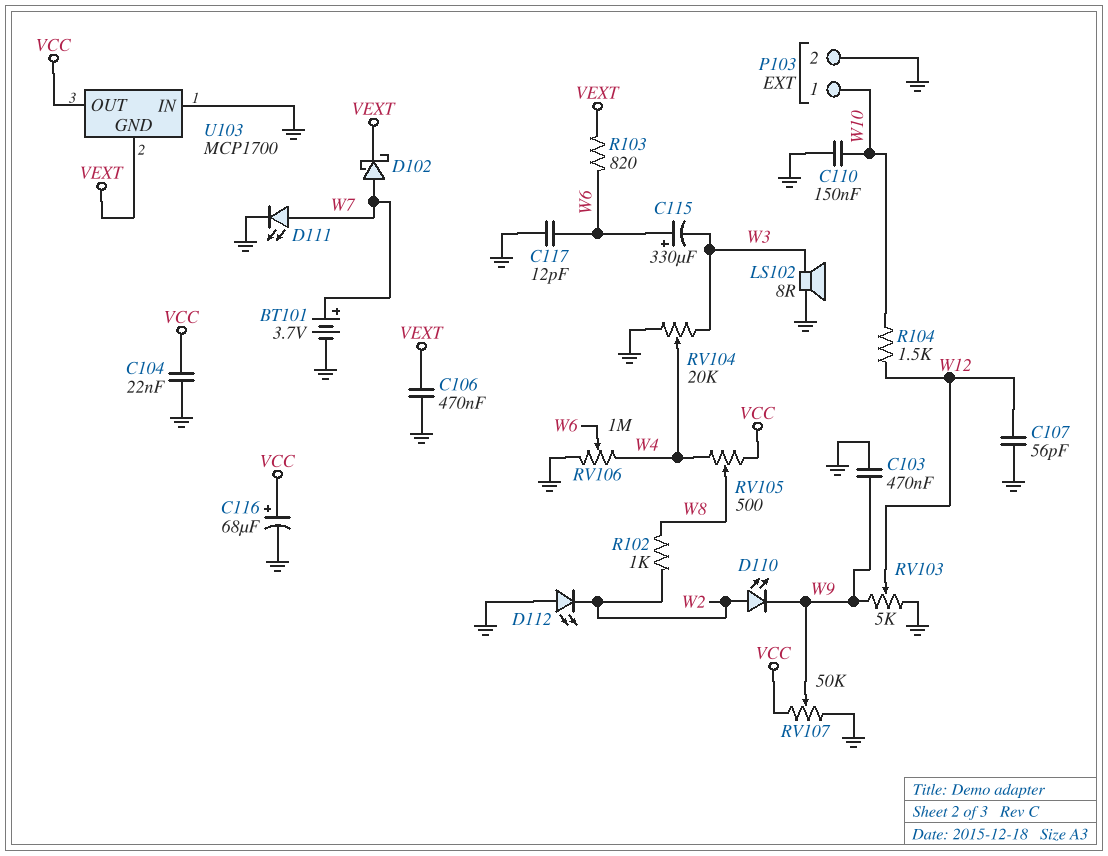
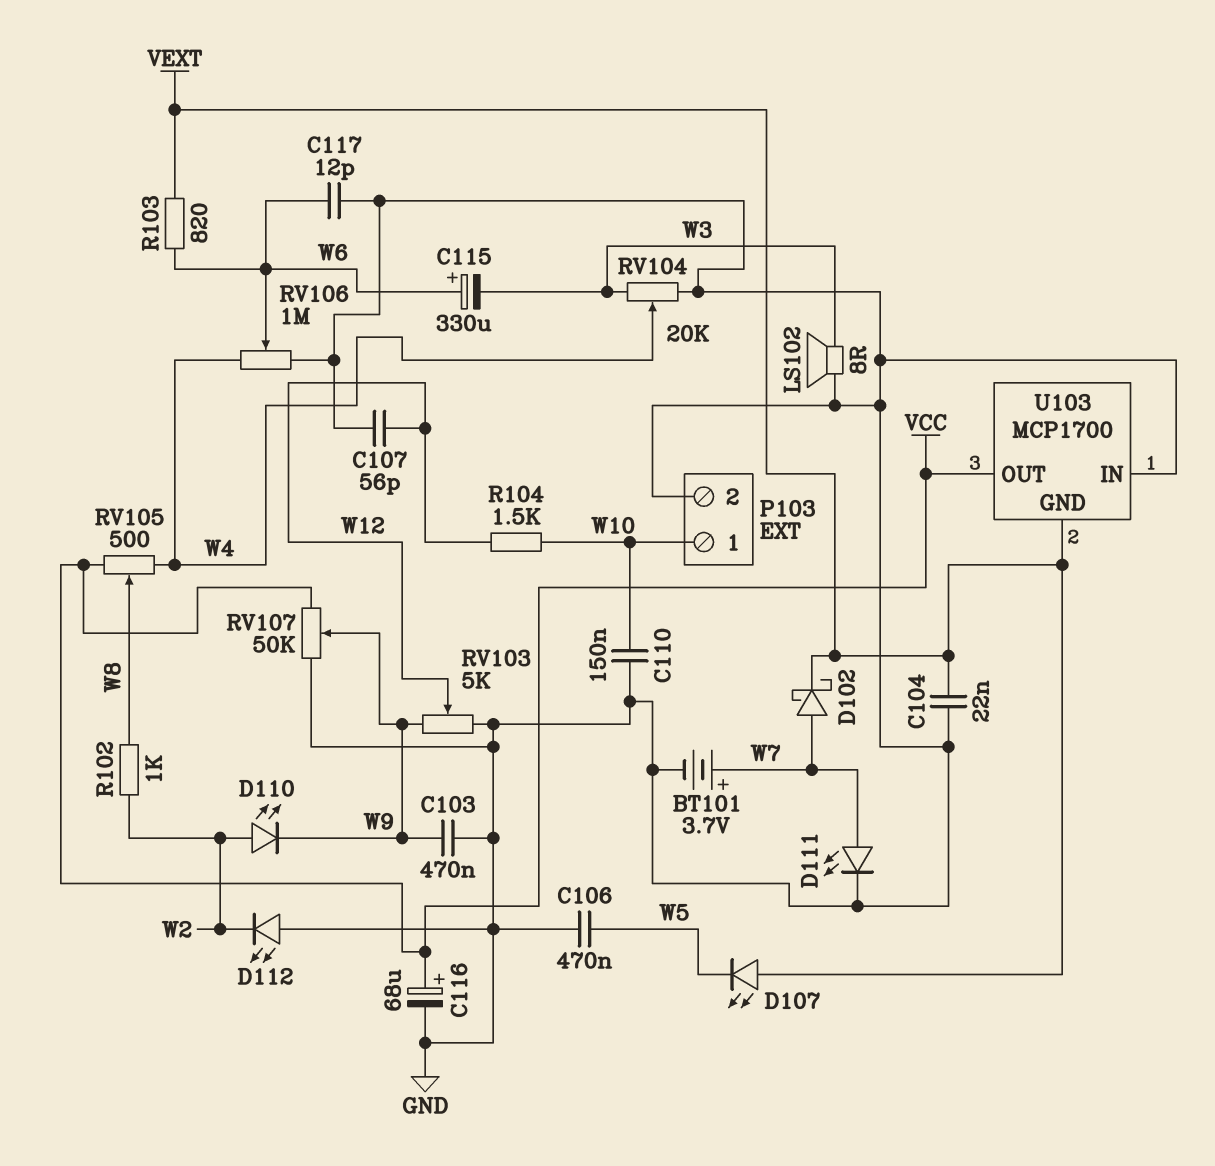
C104: 22nF (GND, VCC) -> 22nF (GND, VEXT)
C106: 470nF (GND, VEXT) -> 470nF (GND, W5)
D107: none -> LED (A VEXT, K W5)

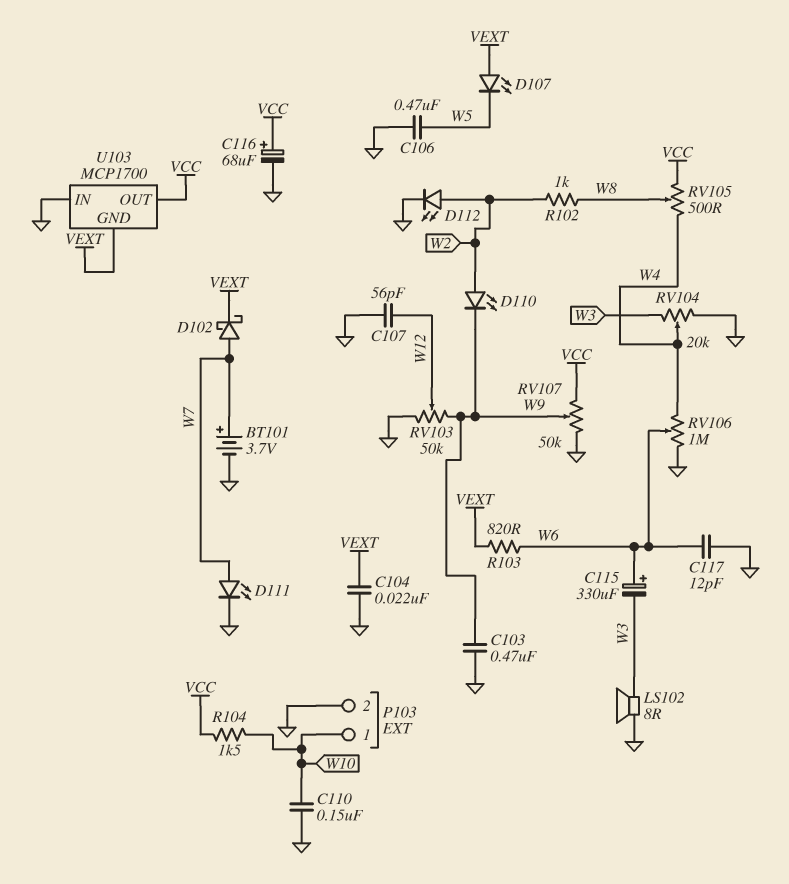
D112: LED (A GND, K W2) -> LED (A W2, K GND)
R104: 1.5k (W10, W12) -> 1.5k (VCC, W10)
RV103: 5k (GND, W9, wiper W12) -> 50k (GND, W9, wiper W12)

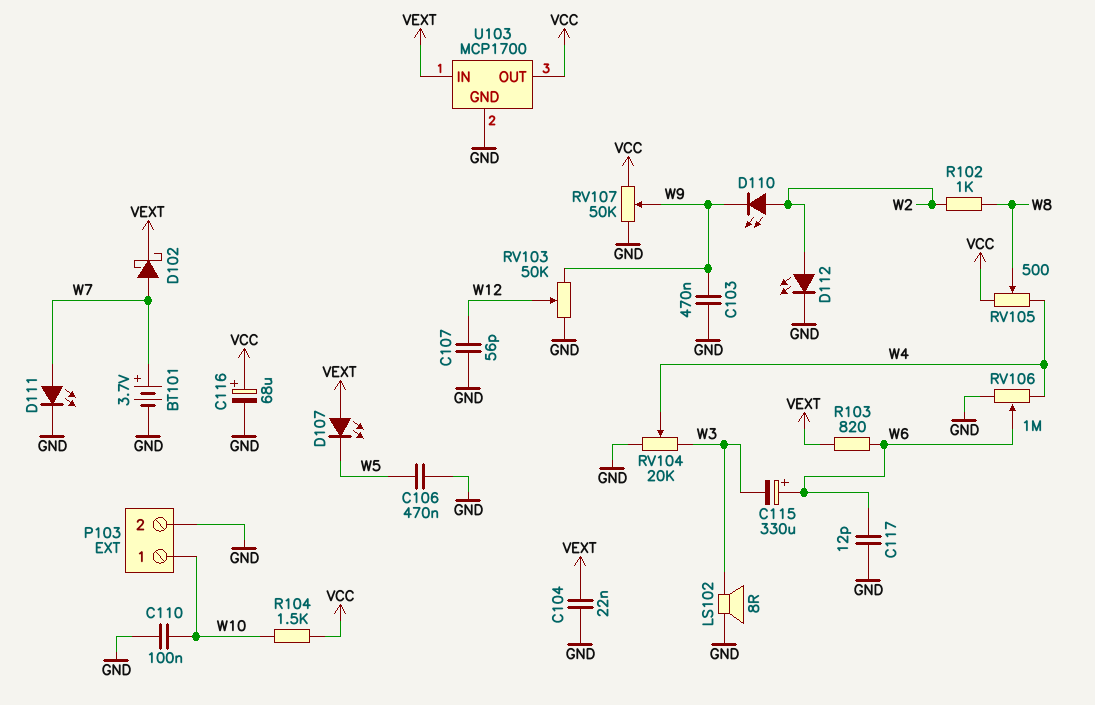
C110: 150nF (GND, W10) -> 100nF (GND, W10)
U103 pin GND: VEXT -> GND
U103 pin IN: GND -> VEXT

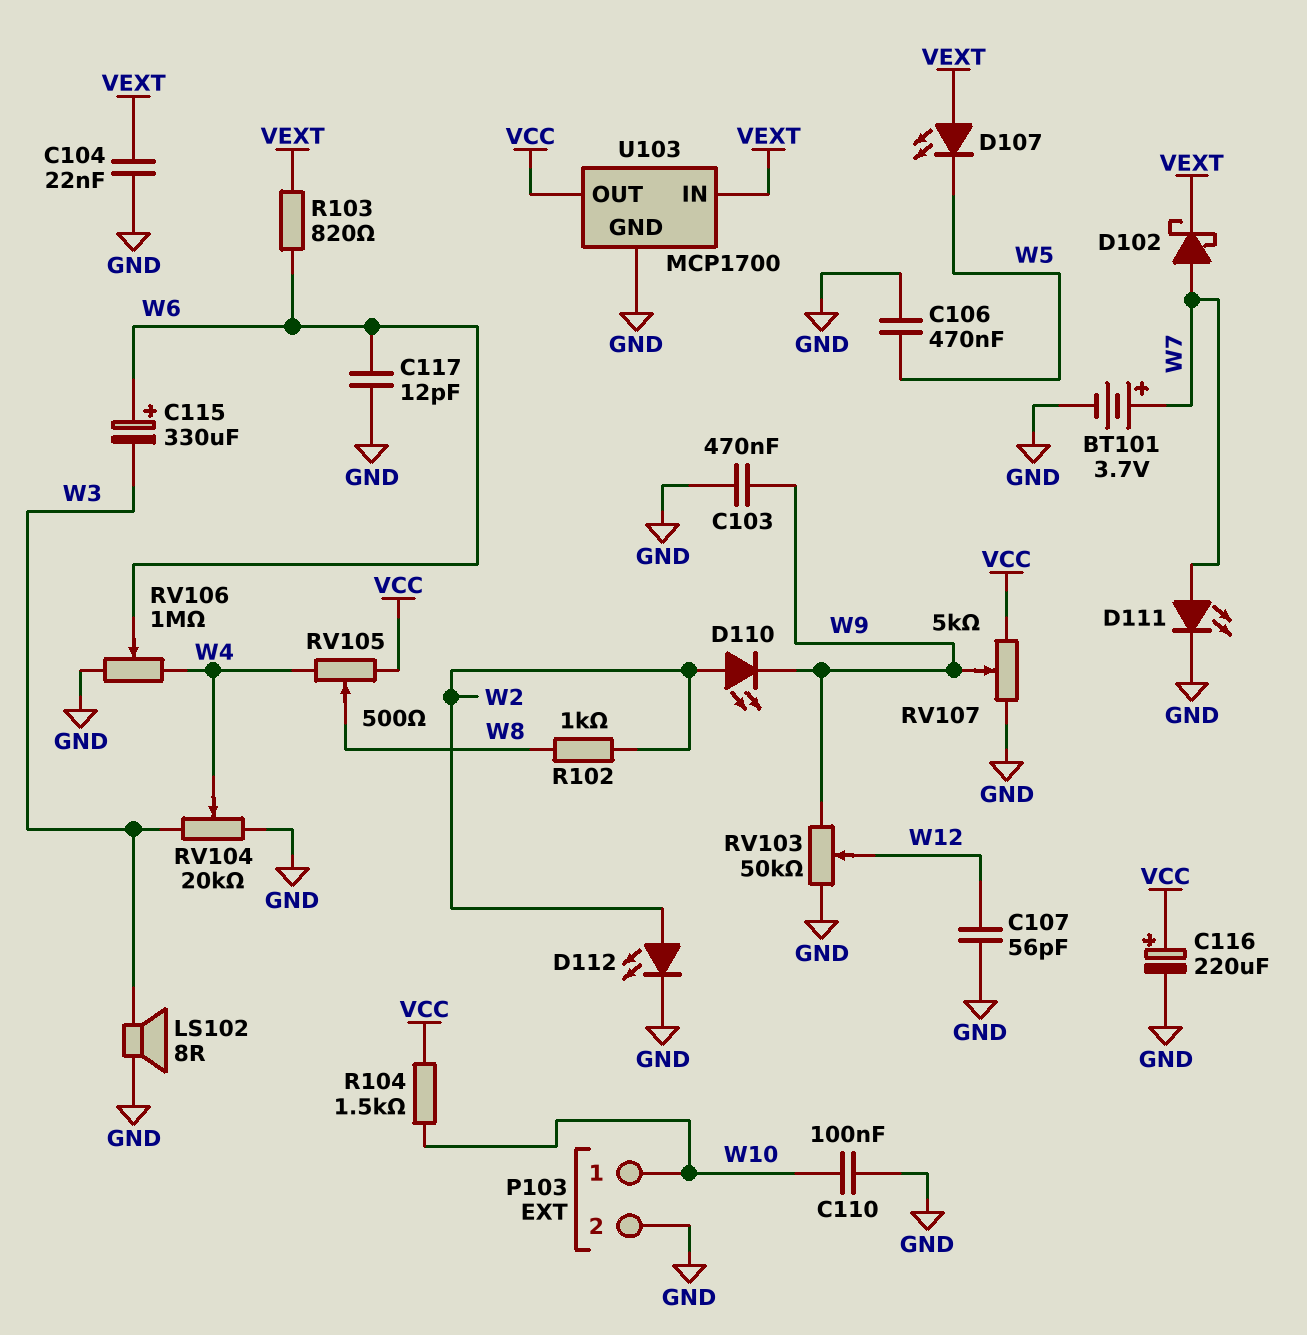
C116: 68uF (plus VCC, minus GND) -> 220uF (plus VCC, minus GND)
RV107: 50k (GND, VCC, wiper W9) -> 5k (GND, VCC, wiper W9)

